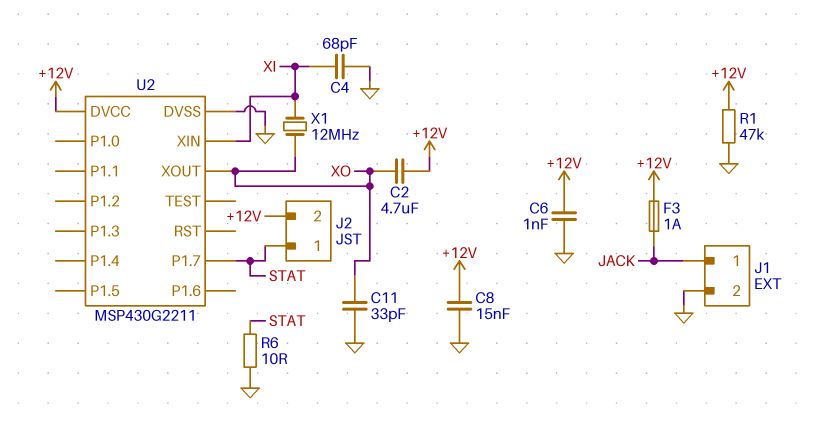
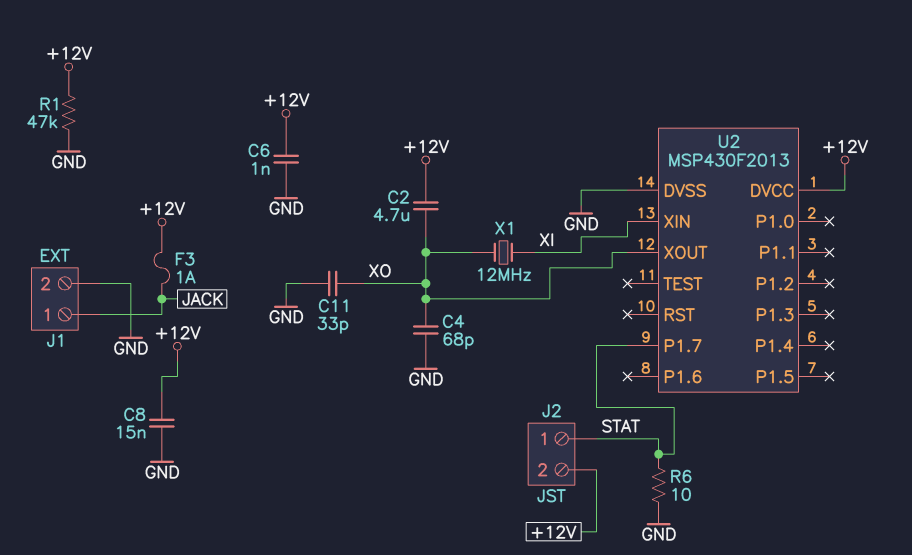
C4: 68pF (GND, XI) -> 68pF (GND, XO)
U2: MSP430G2211 -> MSP430F2013

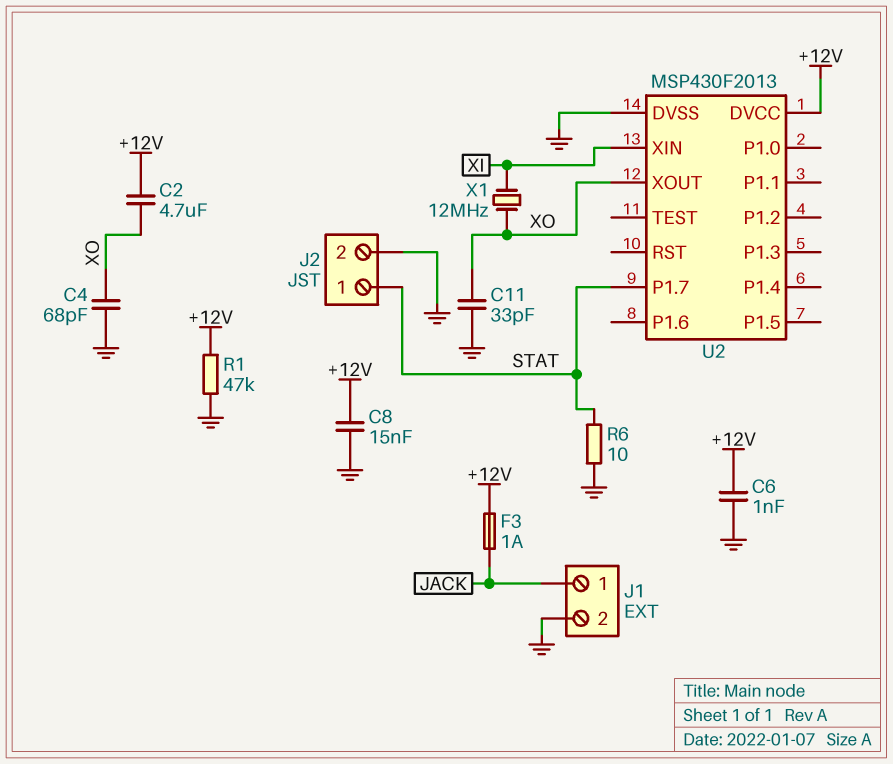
J2 pin 2: +12V -> GND

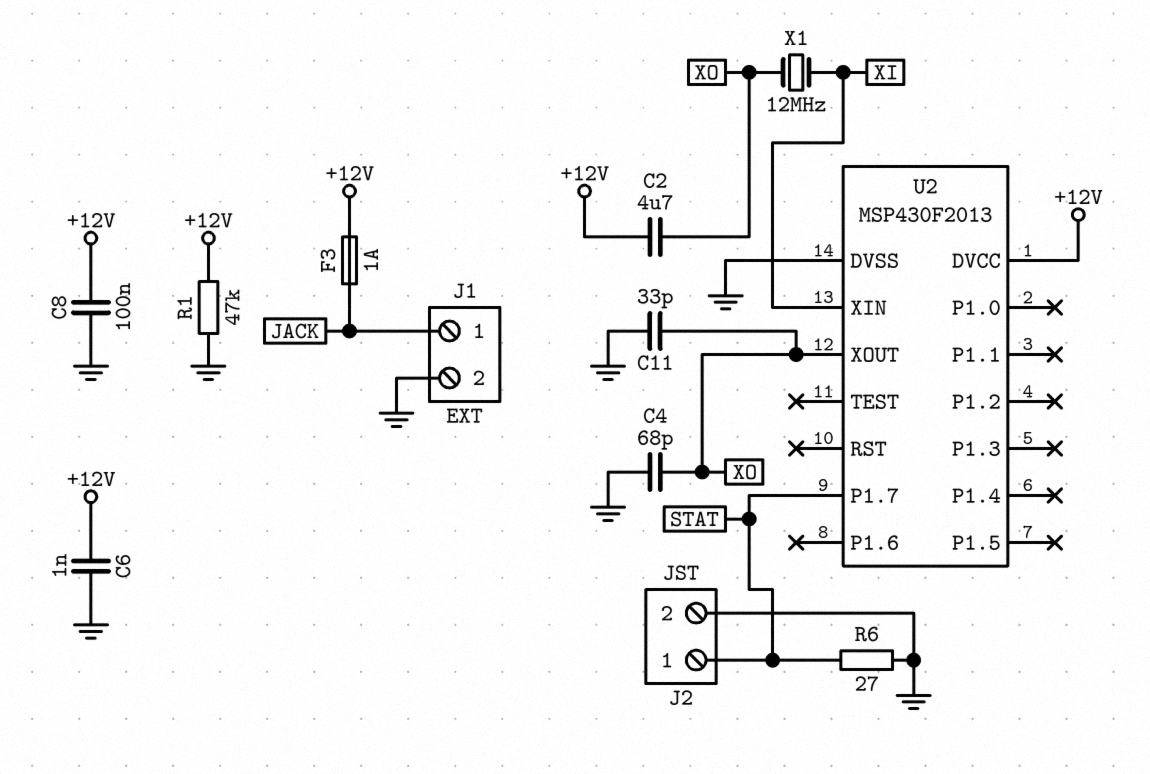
C8: 15nF (+12V, GND) -> 100nF (+12V, GND)
R6: 10 (GND, STAT) -> 27 (GND, STAT)

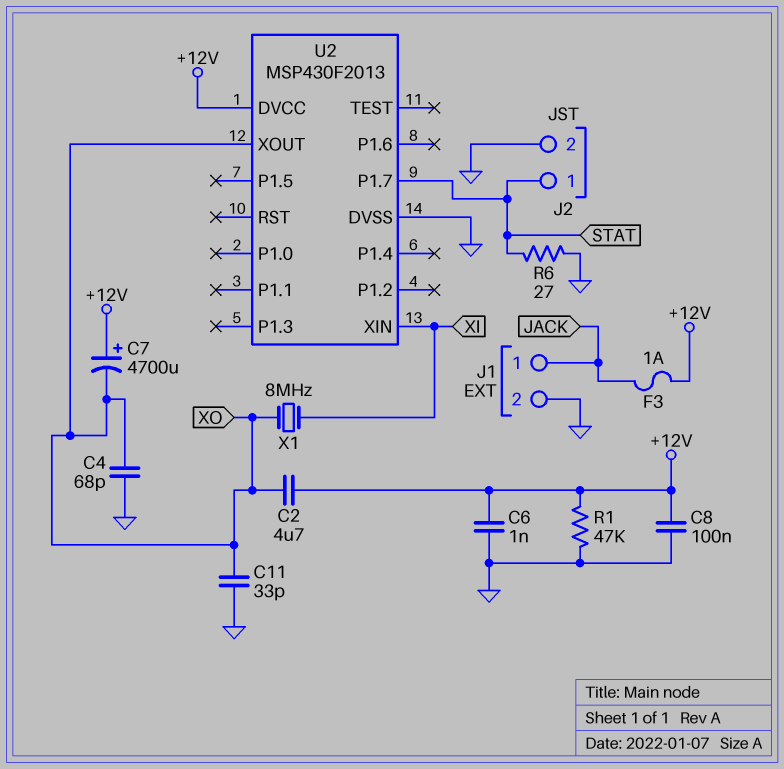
C7: none -> 4700uF (plus +12V, minus XO)
X1: 12MHz (XI, XO) -> 8MHz (XI, XO)

